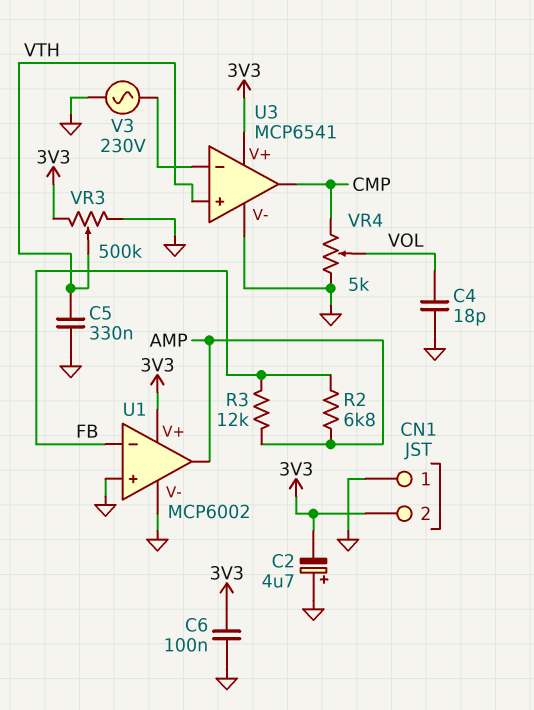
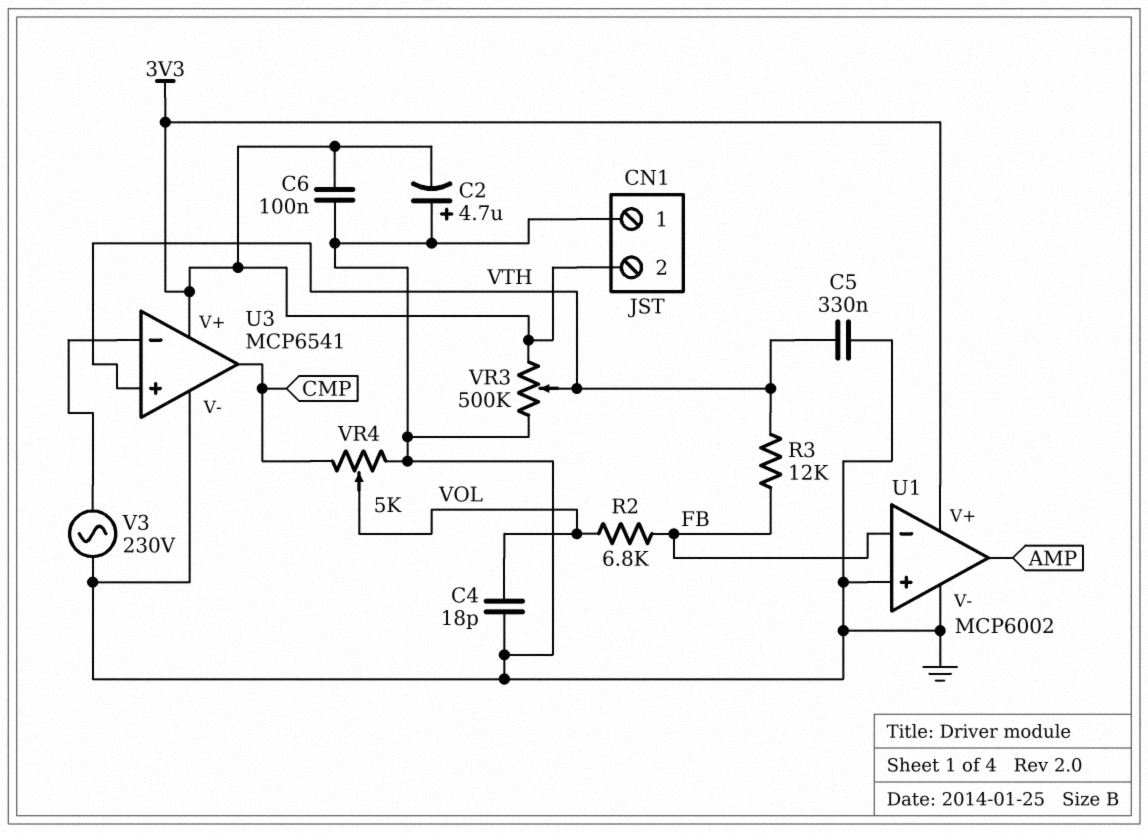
R2: 6.8k (AMP, FB) -> 6.8k (FB, VOL)
R3: 12k (AMP, FB) -> 12k (FB, VTH)

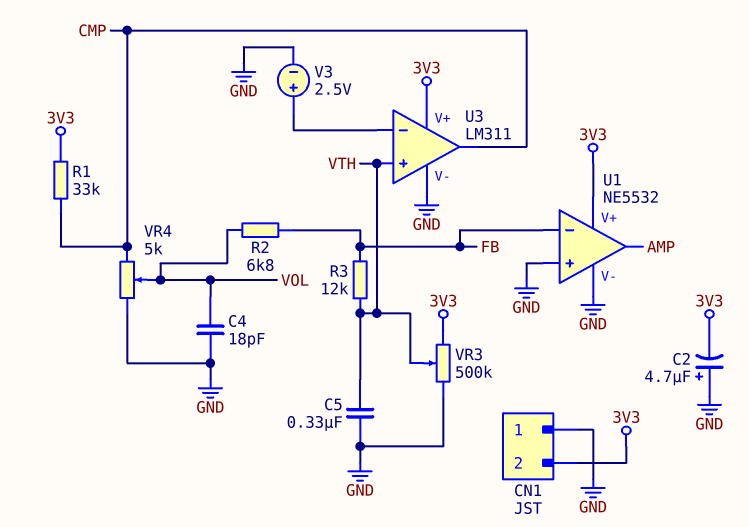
C6: 100nF (3V3, GND) -> none
R1: none -> 33k (3V3, CMP)
U1: MCP6002 -> NE5532
U3: MCP6541 -> LM311
V3: AC 230V (GND, U3/in-) -> 2.5V (plus U3/in-, minus GND)

